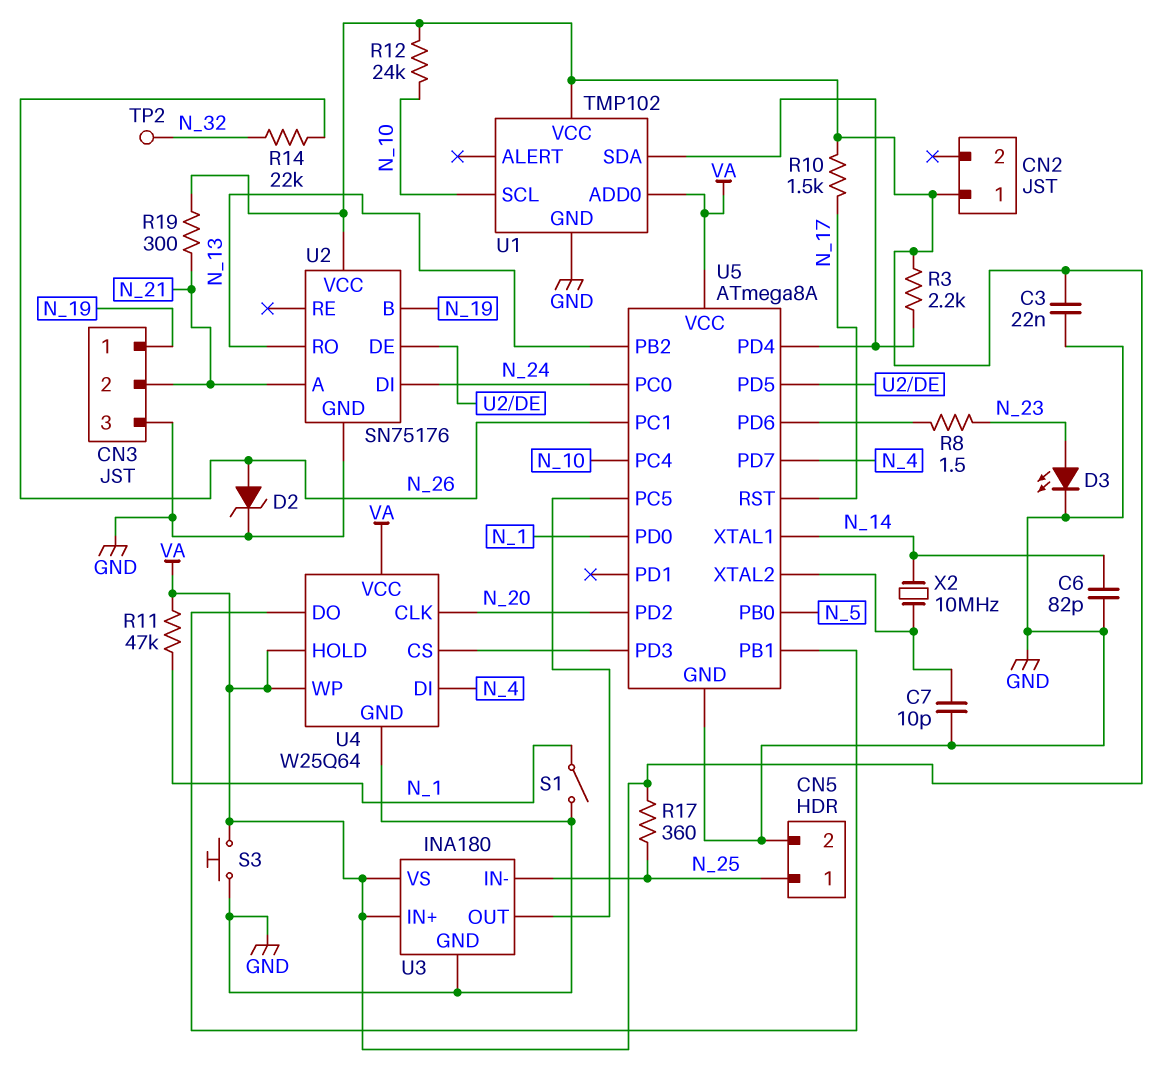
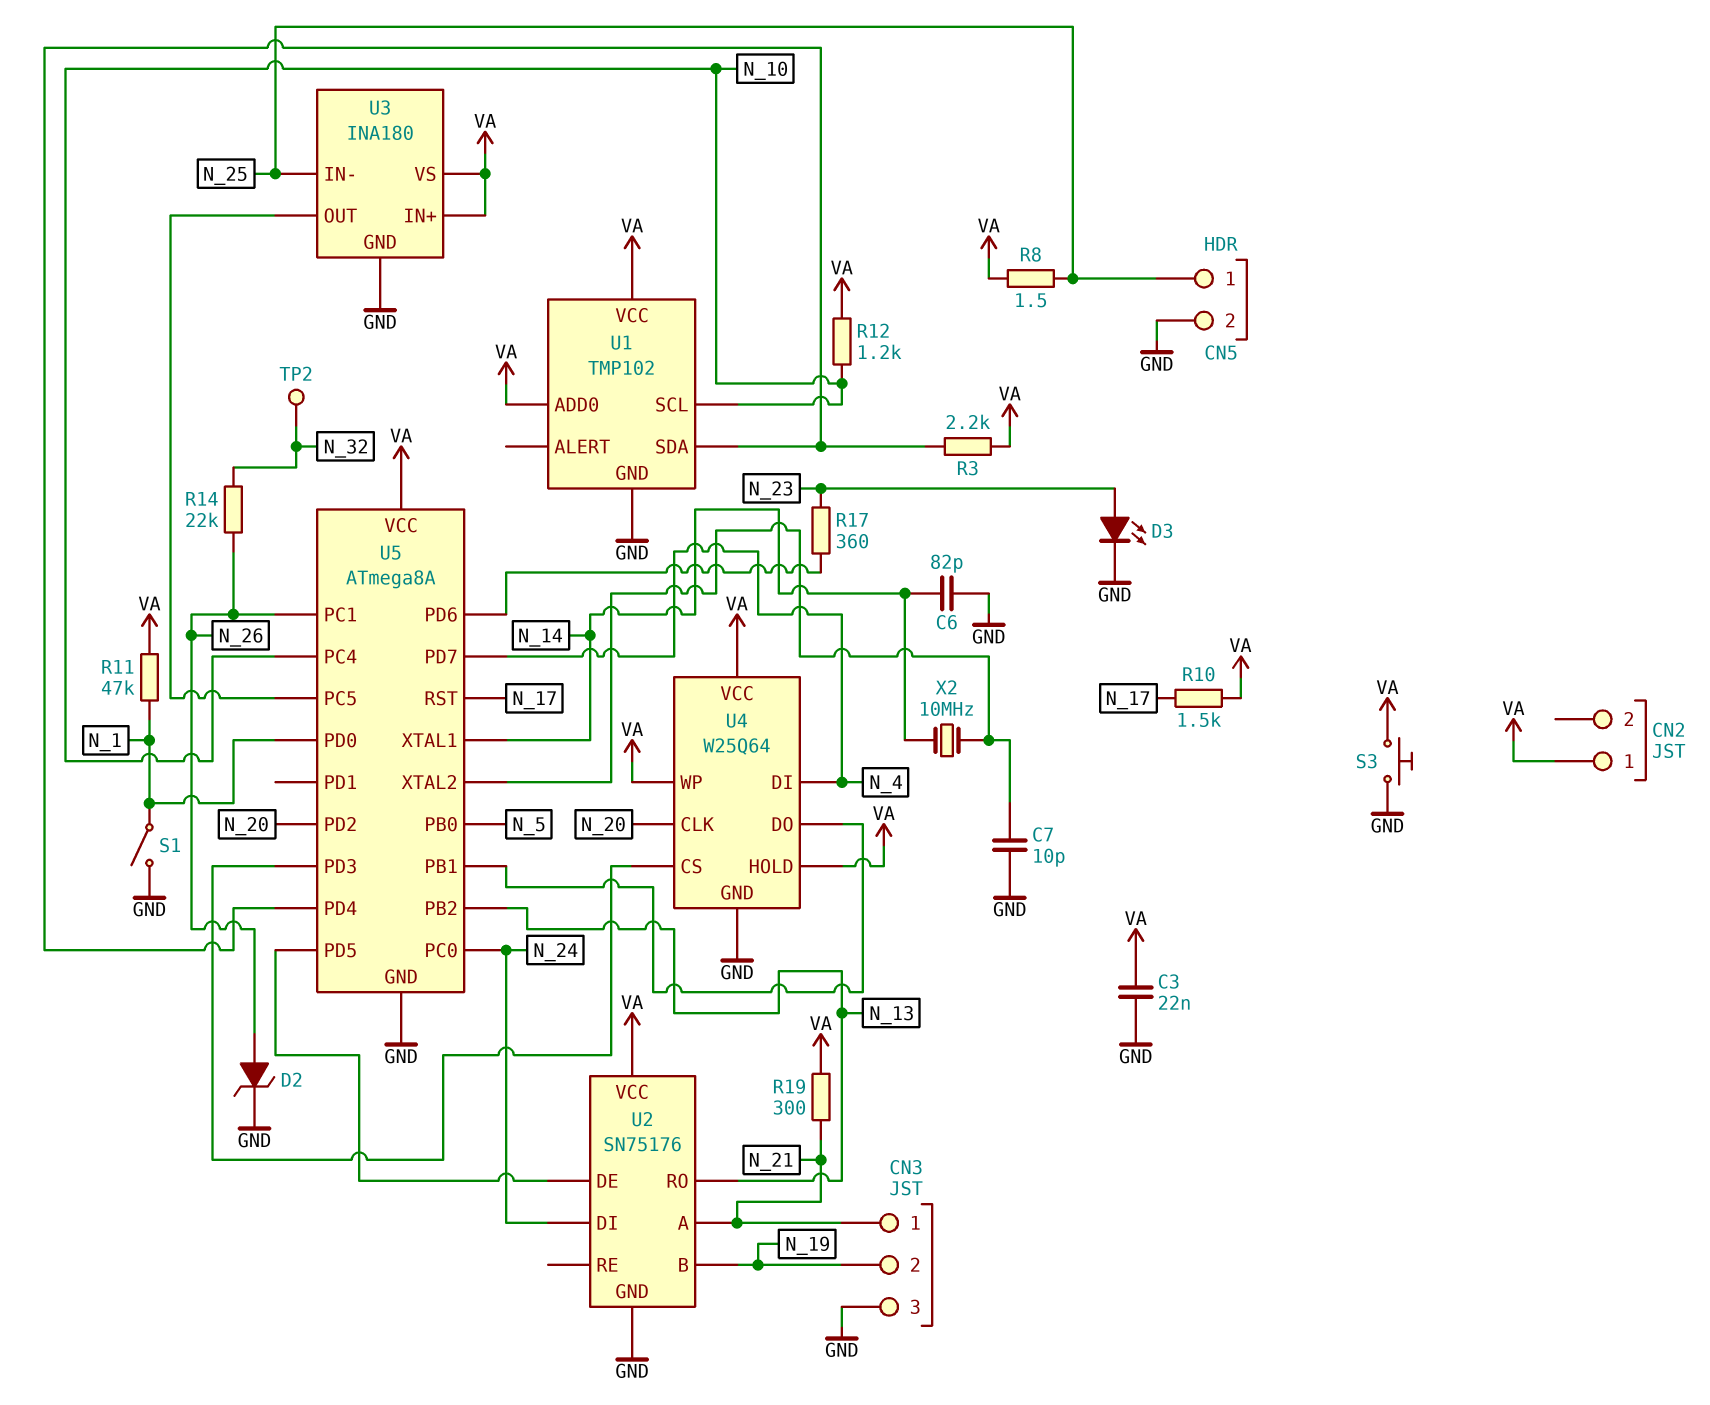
CN3 pin 1: N_19 -> N_21
CN3 pin 2: N_21 -> N_19
R8: 1.5 (N_23, U5/PD6) -> 1.5 (N_25, VA)
R12: 24k (N_10, VA) -> 1.2k (N_10, VA)
R17: 360 (N_25, VA) -> 360 (N_23, U5/PD6)

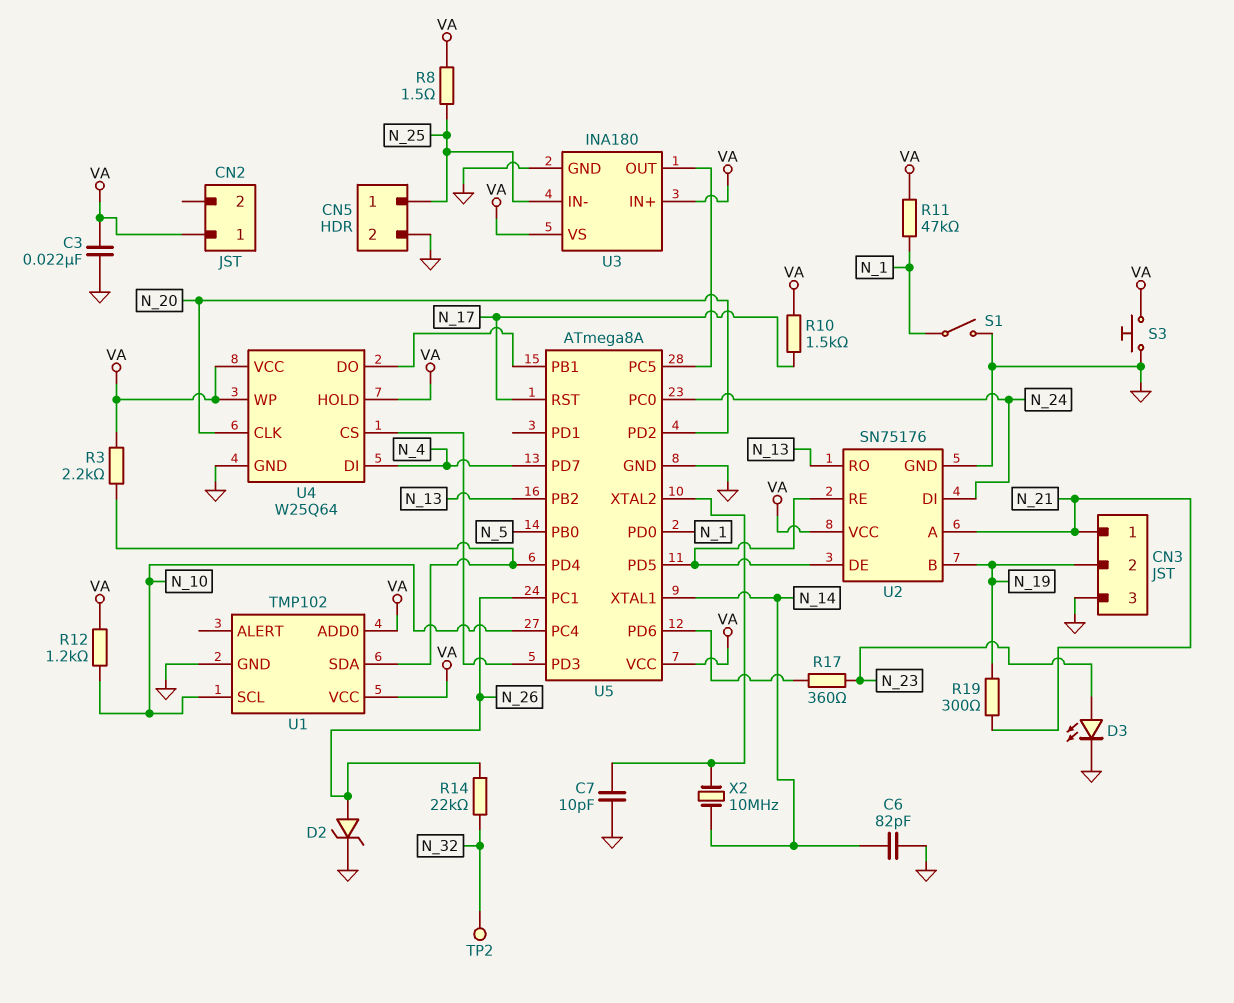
R19: 300 (N_21, VA) -> 300 (N_19, N_21)
U2 pin RE: none -> U2/DE

